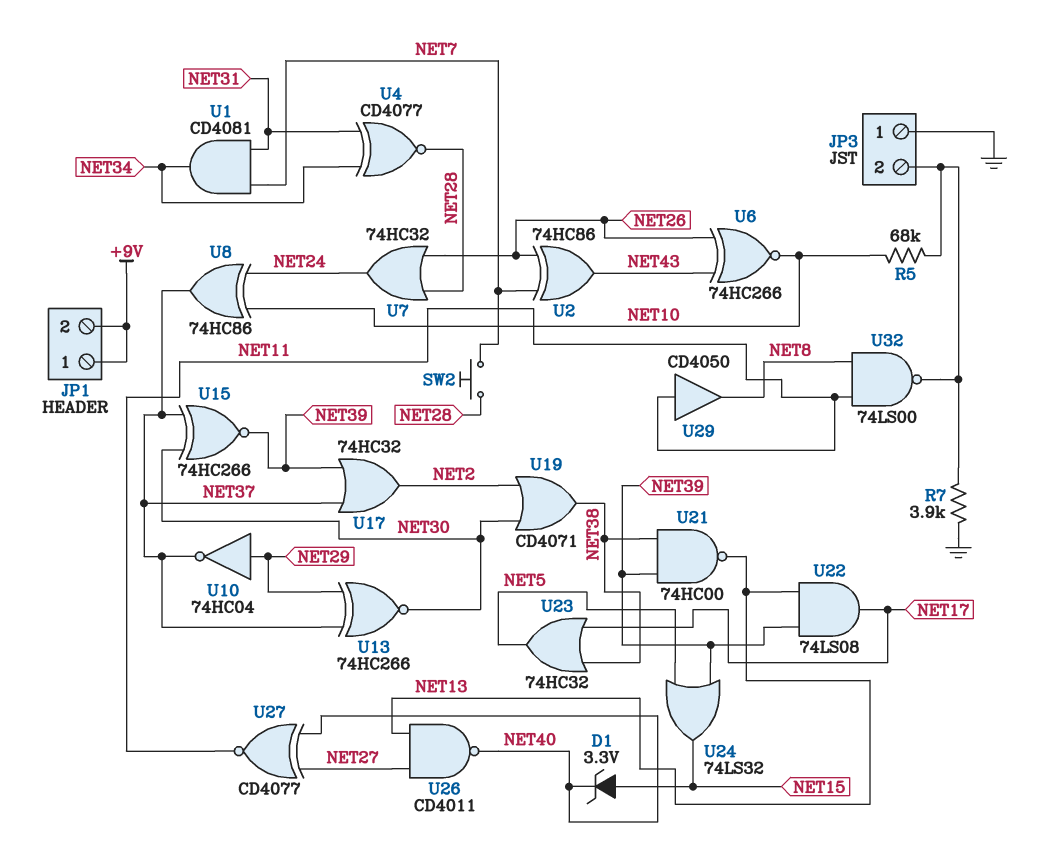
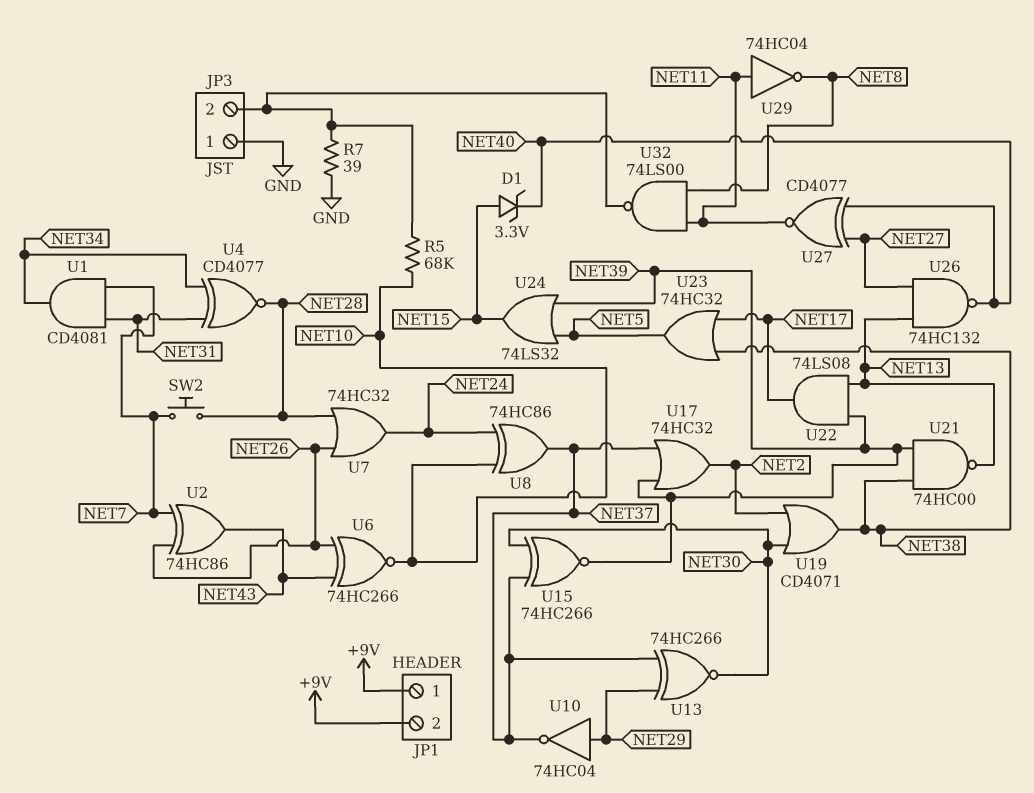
R7: 3.9k (GND, JP3/2) -> 39 (GND, JP3/2)
U26: NAND CD4011 (in NET13, in NET27, out NET40) -> NAND 74HC132 (in NET13, in NET27, out NET40)
U29: buffer CD4050 (in NET11, out NET8) -> NOT 74HC04 (in NET11, out NET8)

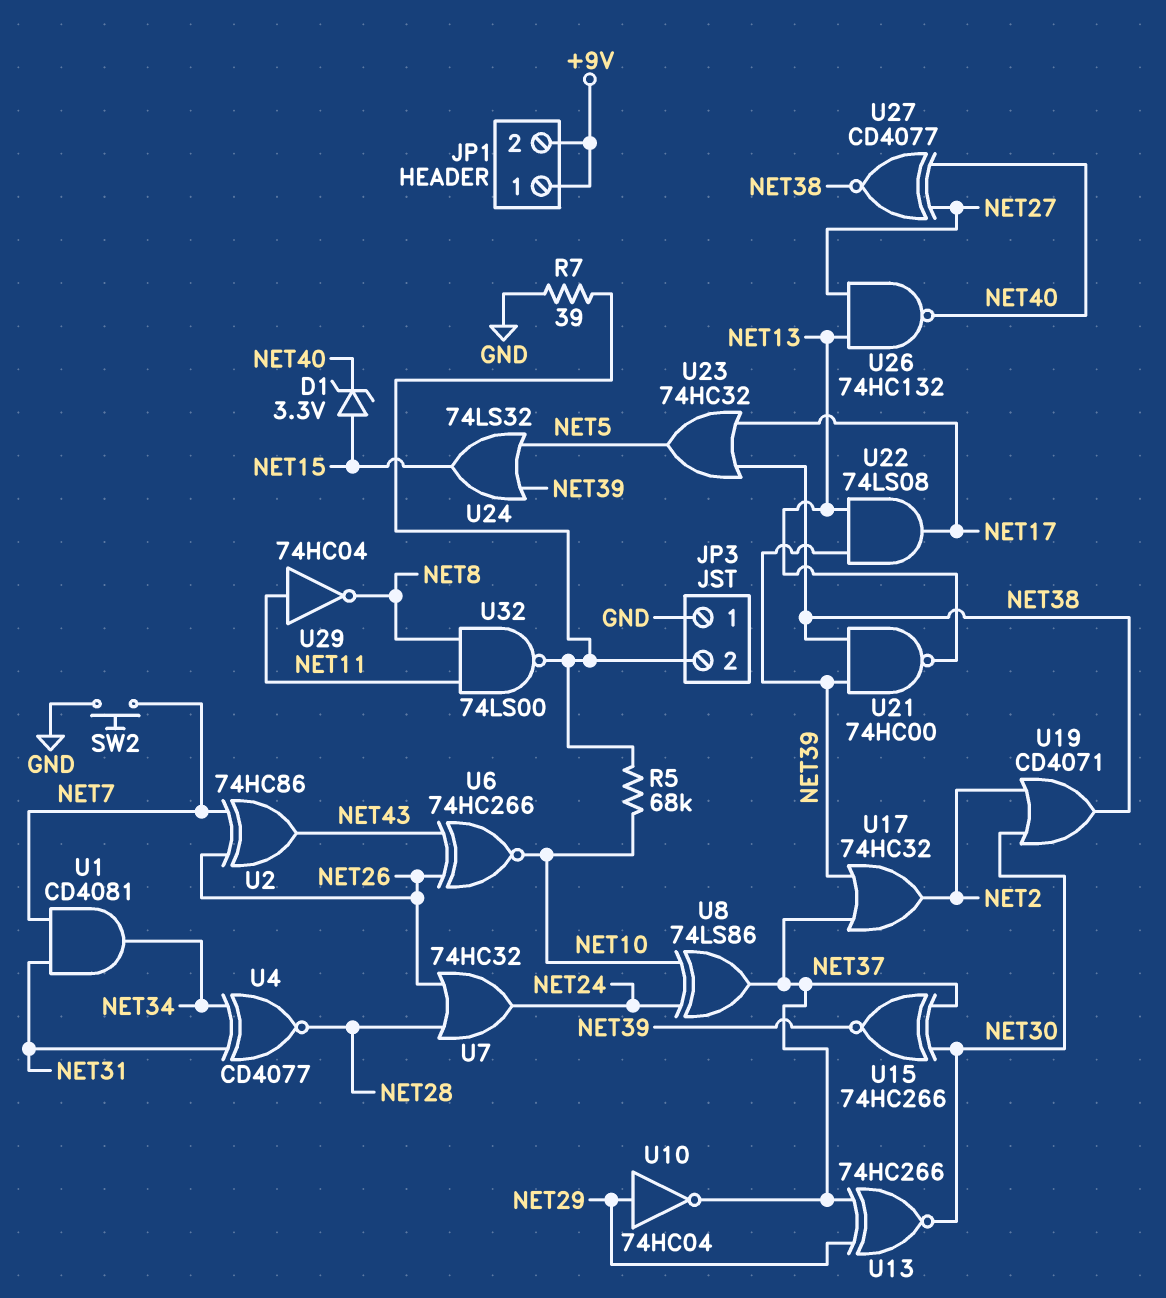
SW2: button (NET7, NET28) -> button (GND, NET7)
U8: XOR 74HC86 (in NET10, in NET24, out NET37) -> XOR 74LS86 (in NET10, in NET24, out NET37)
U27: XNOR CD4077 (in NET27, in NET40, out NET11) -> XNOR CD4077 (in NET27, in NET40, out NET38)

